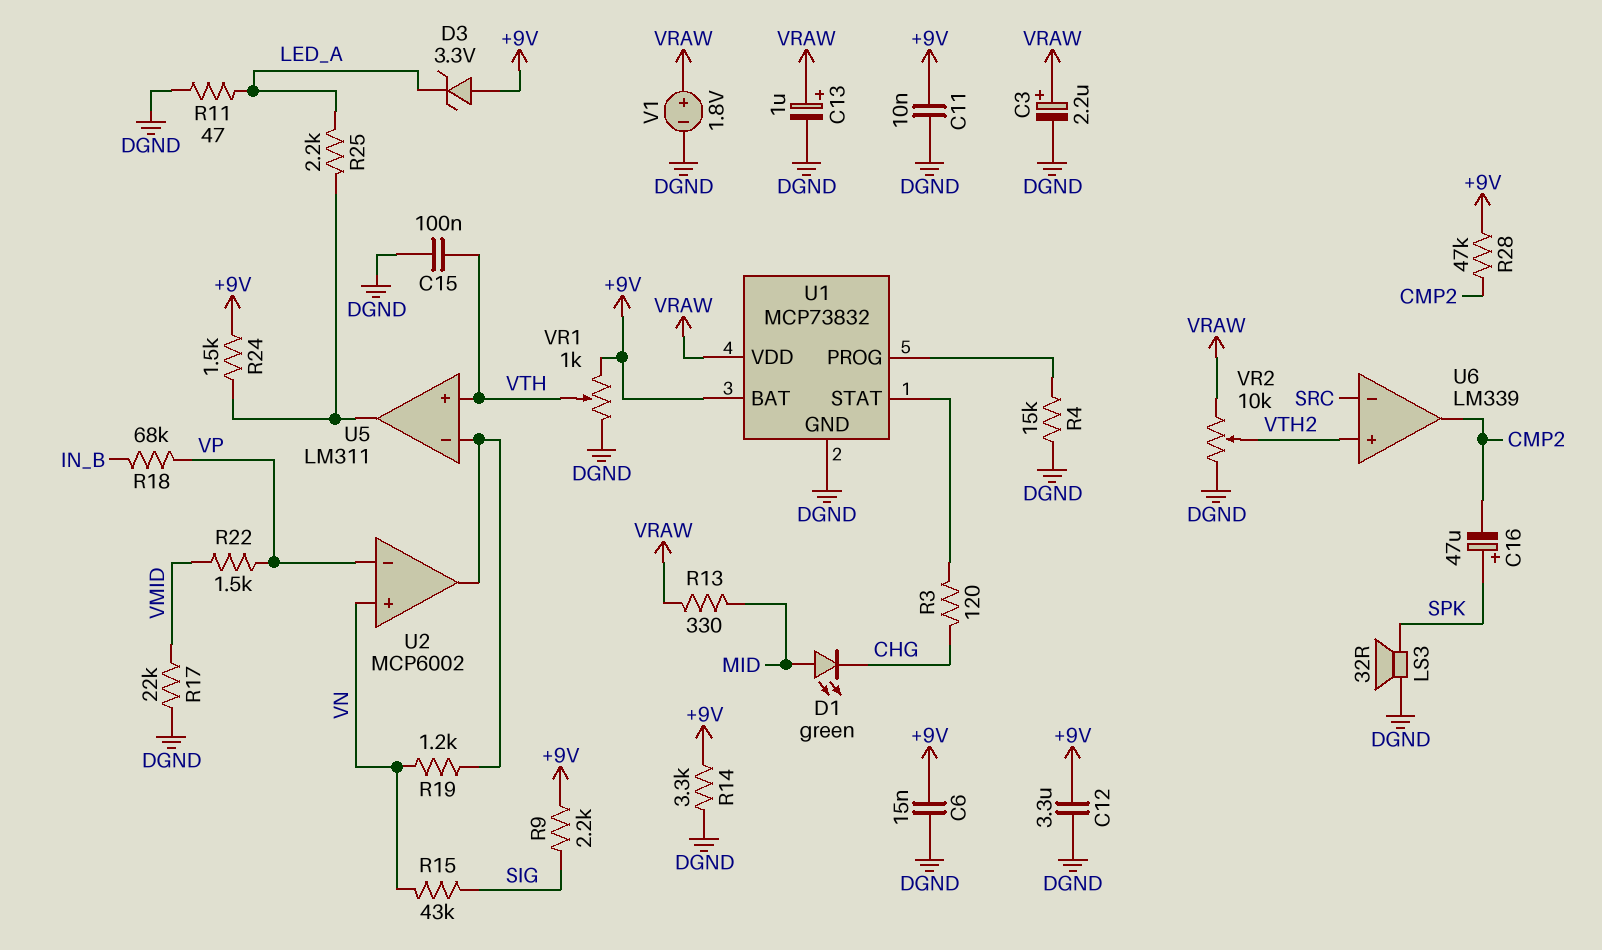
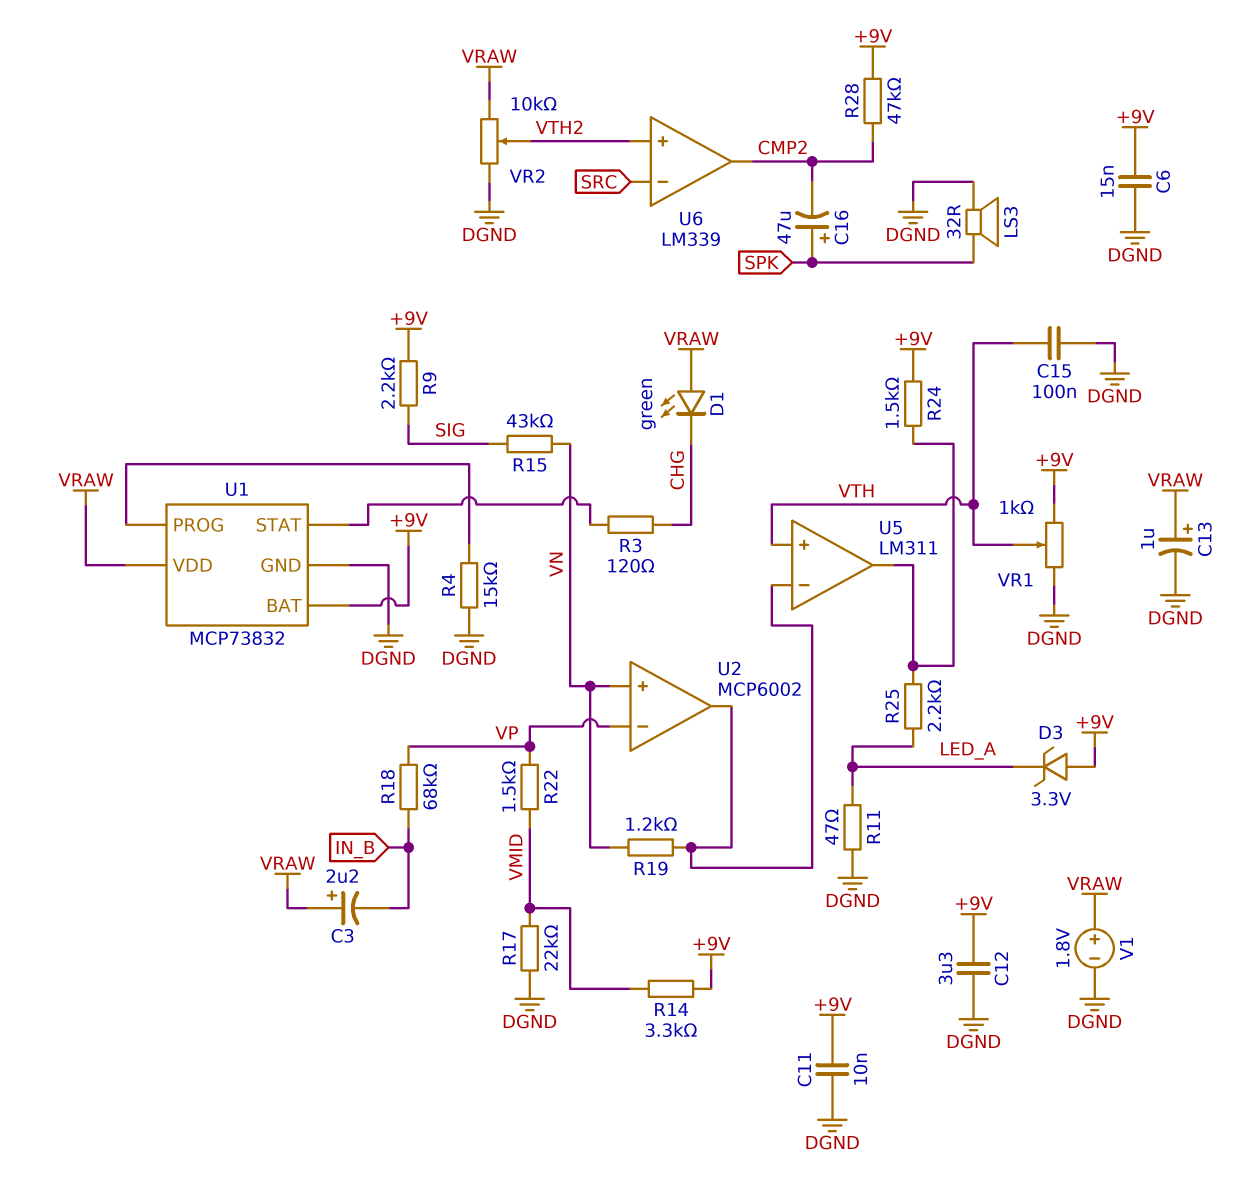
C3: 2.2uF (plus VRAW, minus DGND) -> 2.2uF (plus VRAW, minus IN_B)
D1: LED green (A MID, K CHG) -> LED green (A VRAW, K CHG)
R13: 330 (MID, VRAW) -> none
R14: 3.3k (+9V, DGND) -> 3.3k (+9V, VMID)

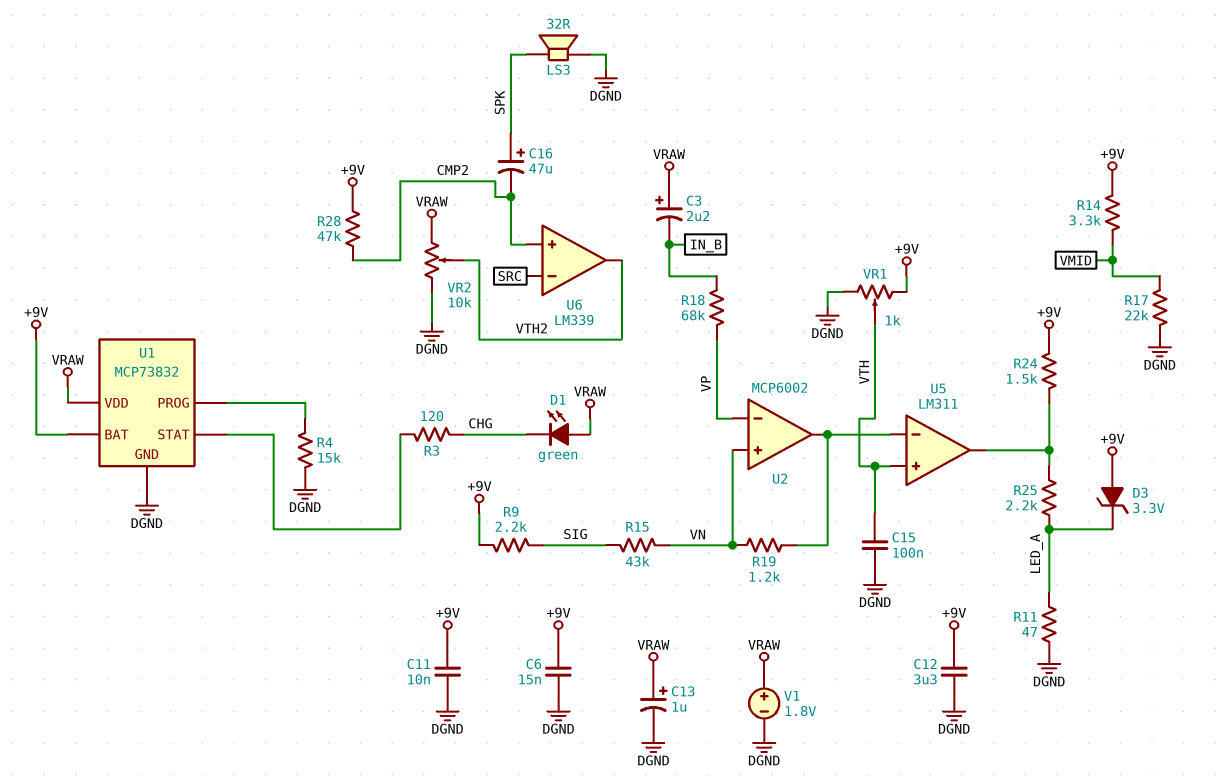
R22: 1.5k (VMID, VP) -> none
U6 pin in+: VTH2 -> CMP2
U6 pin out: CMP2 -> VTH2

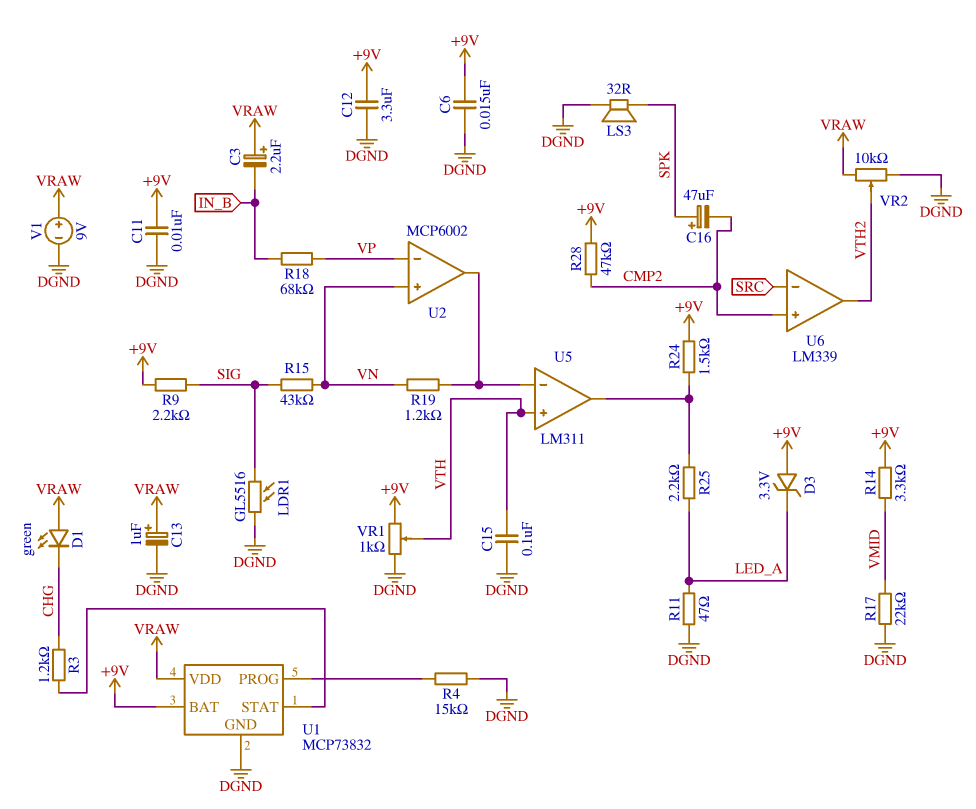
LDR1: none -> GL5516 (DGND, SIG)
R3: 120 (CHG, U1/STAT) -> 1.2k (CHG, U1/STAT)
V1: 1.8V (plus VRAW, minus DGND) -> 9V (plus VRAW, minus DGND)

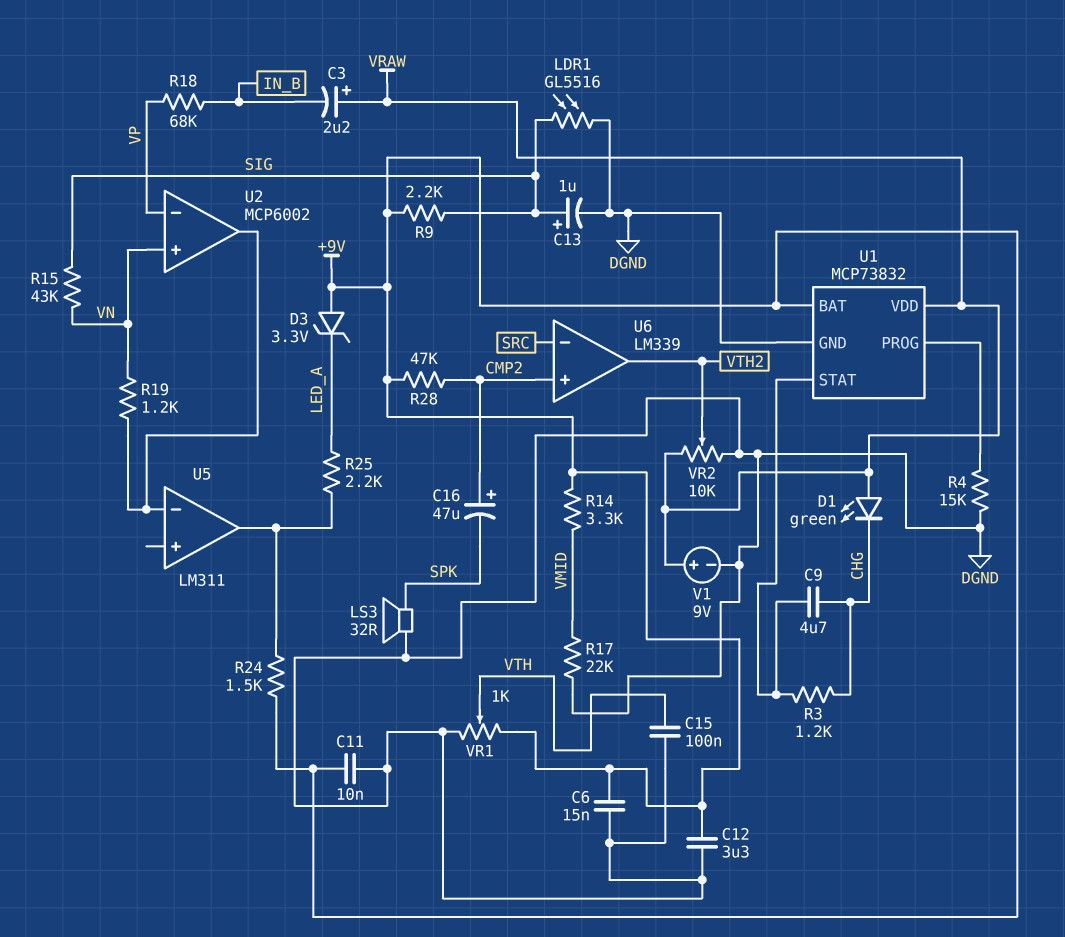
C9: none -> 4.7uF (CHG, U1/STAT)
C13: 1uF (plus VRAW, minus DGND) -> 1uF (plus SIG, minus DGND)
C16: 47uF (plus SPK, minus CMP2) -> 47uF (plus CMP2, minus SPK)
R11: 47 (DGND, LED_A) -> none
U5 pin in+: VTH -> none

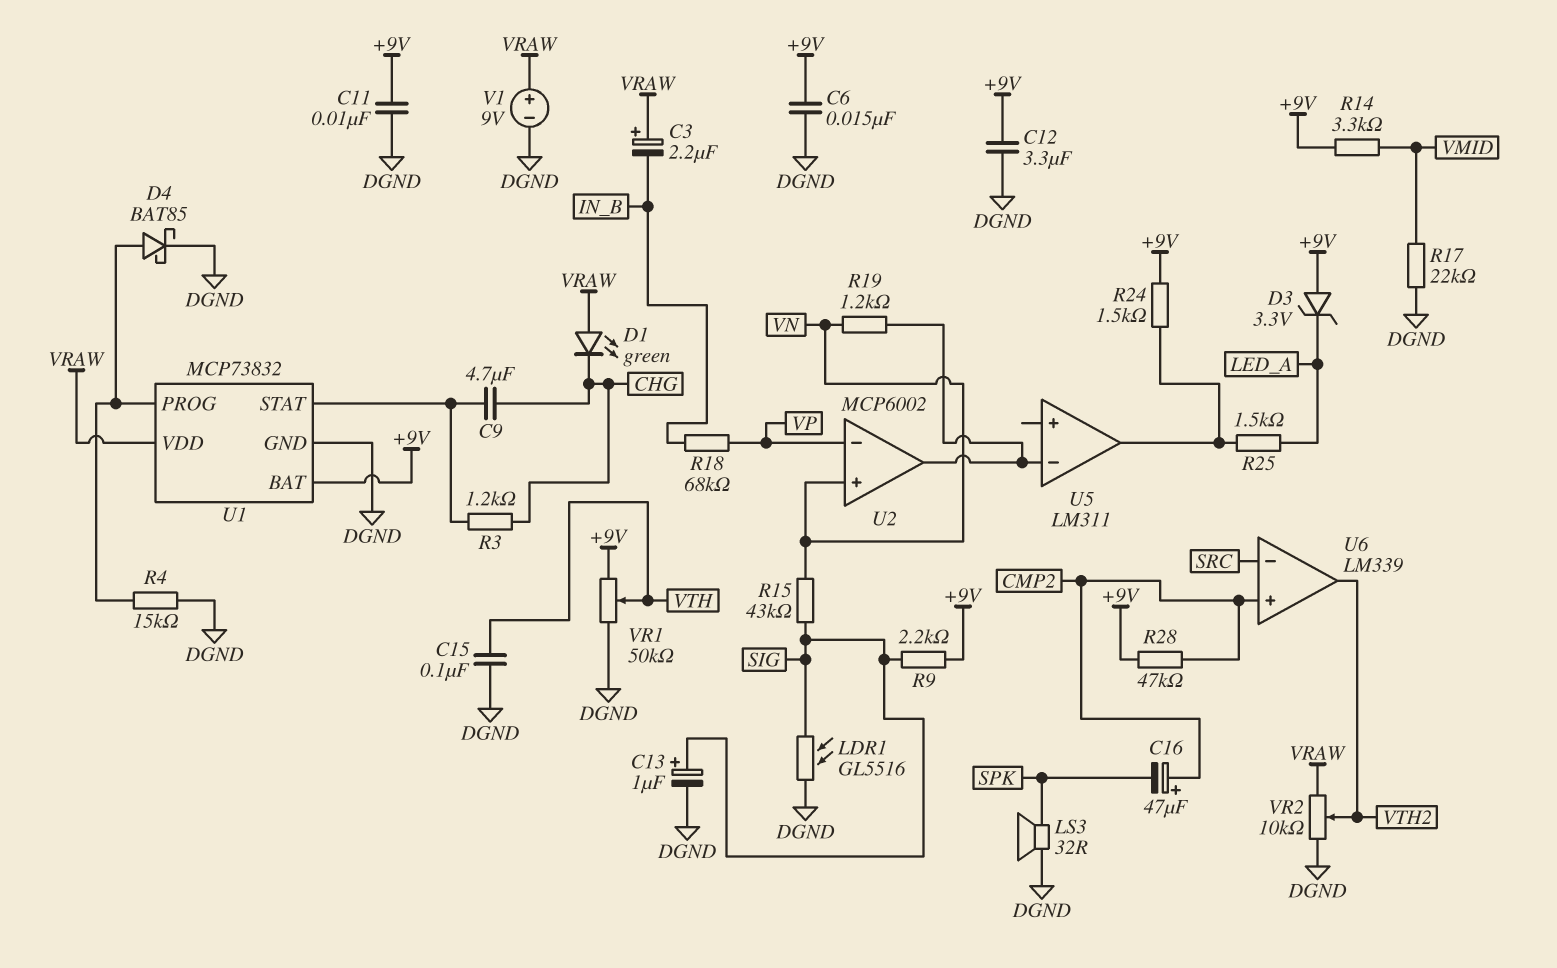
D4: none -> schottky BAT85 (A U1/PROG, K DGND)
R25: 2.2k (LED_A, U5/out) -> 1.5k (LED_A, U5/out)
VR1: 1k (+9V, DGND, wiper VTH) -> 50k (+9V, DGND, wiper VTH)

